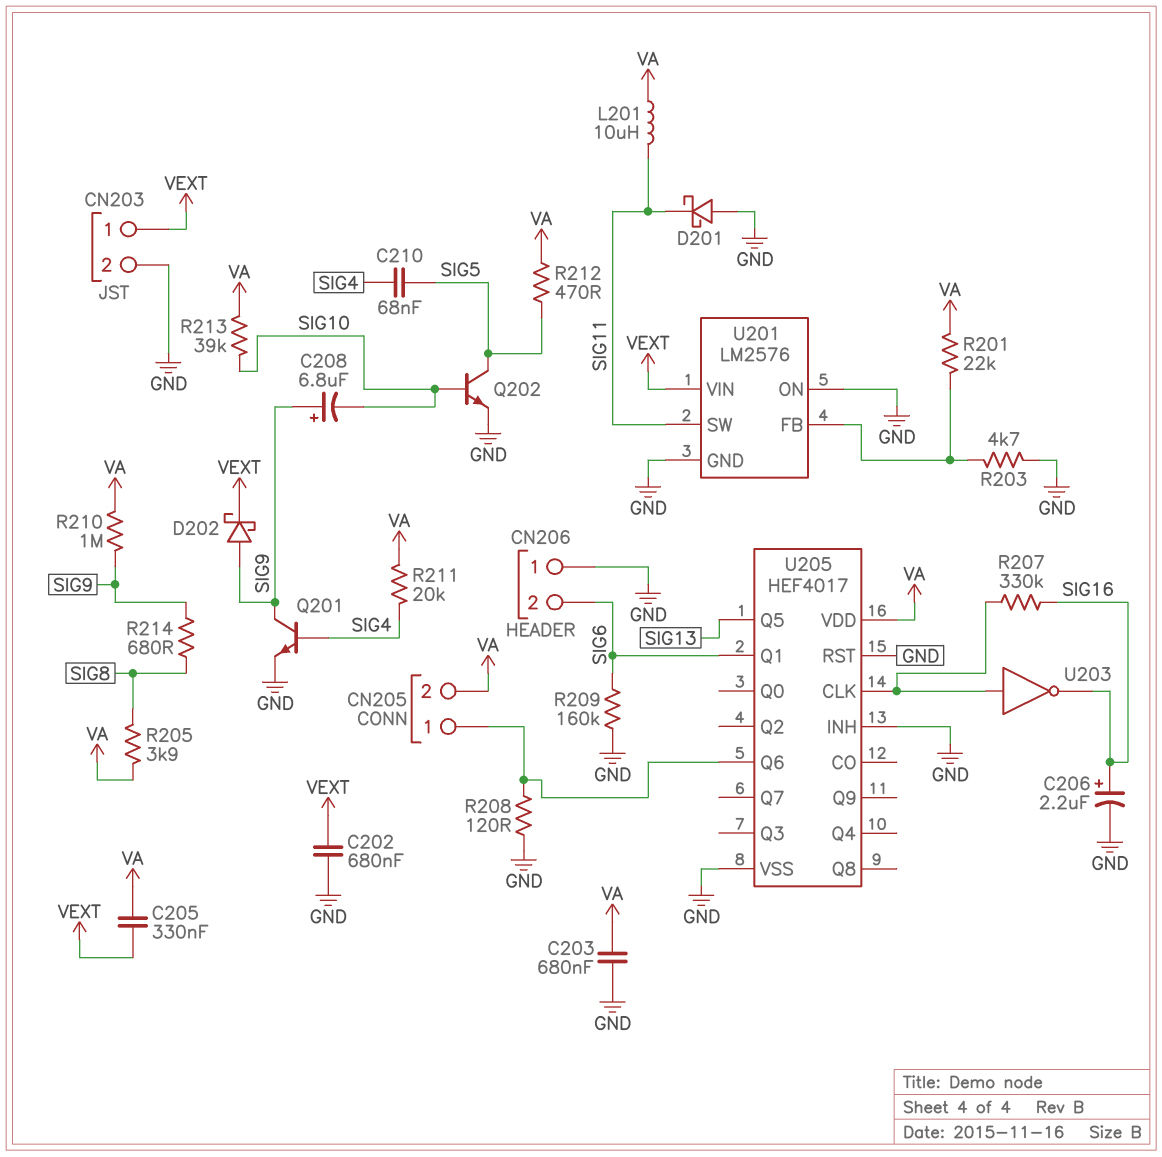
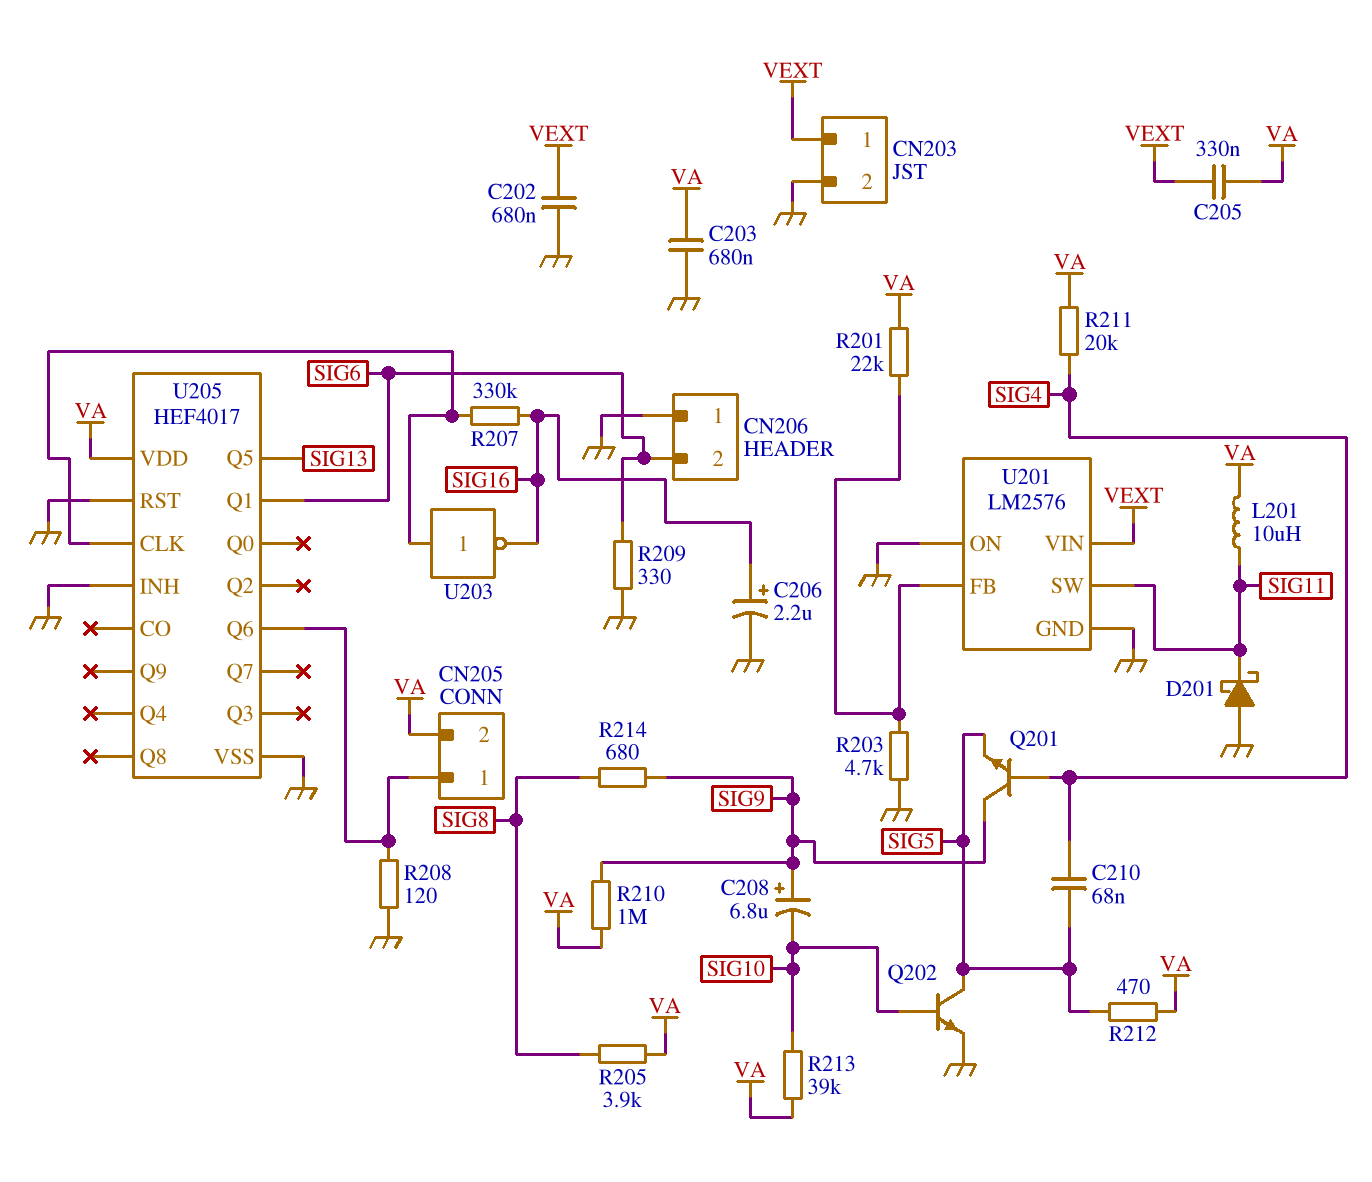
D202: schottky (A SIG9, K VEXT) -> none
Q201: NPN (B SIG4, C SIG9, E GND) -> NPN (B SIG4, C SIG9, E SIG5)
R209: 160k (GND, SIG6) -> 330 (GND, SIG6)

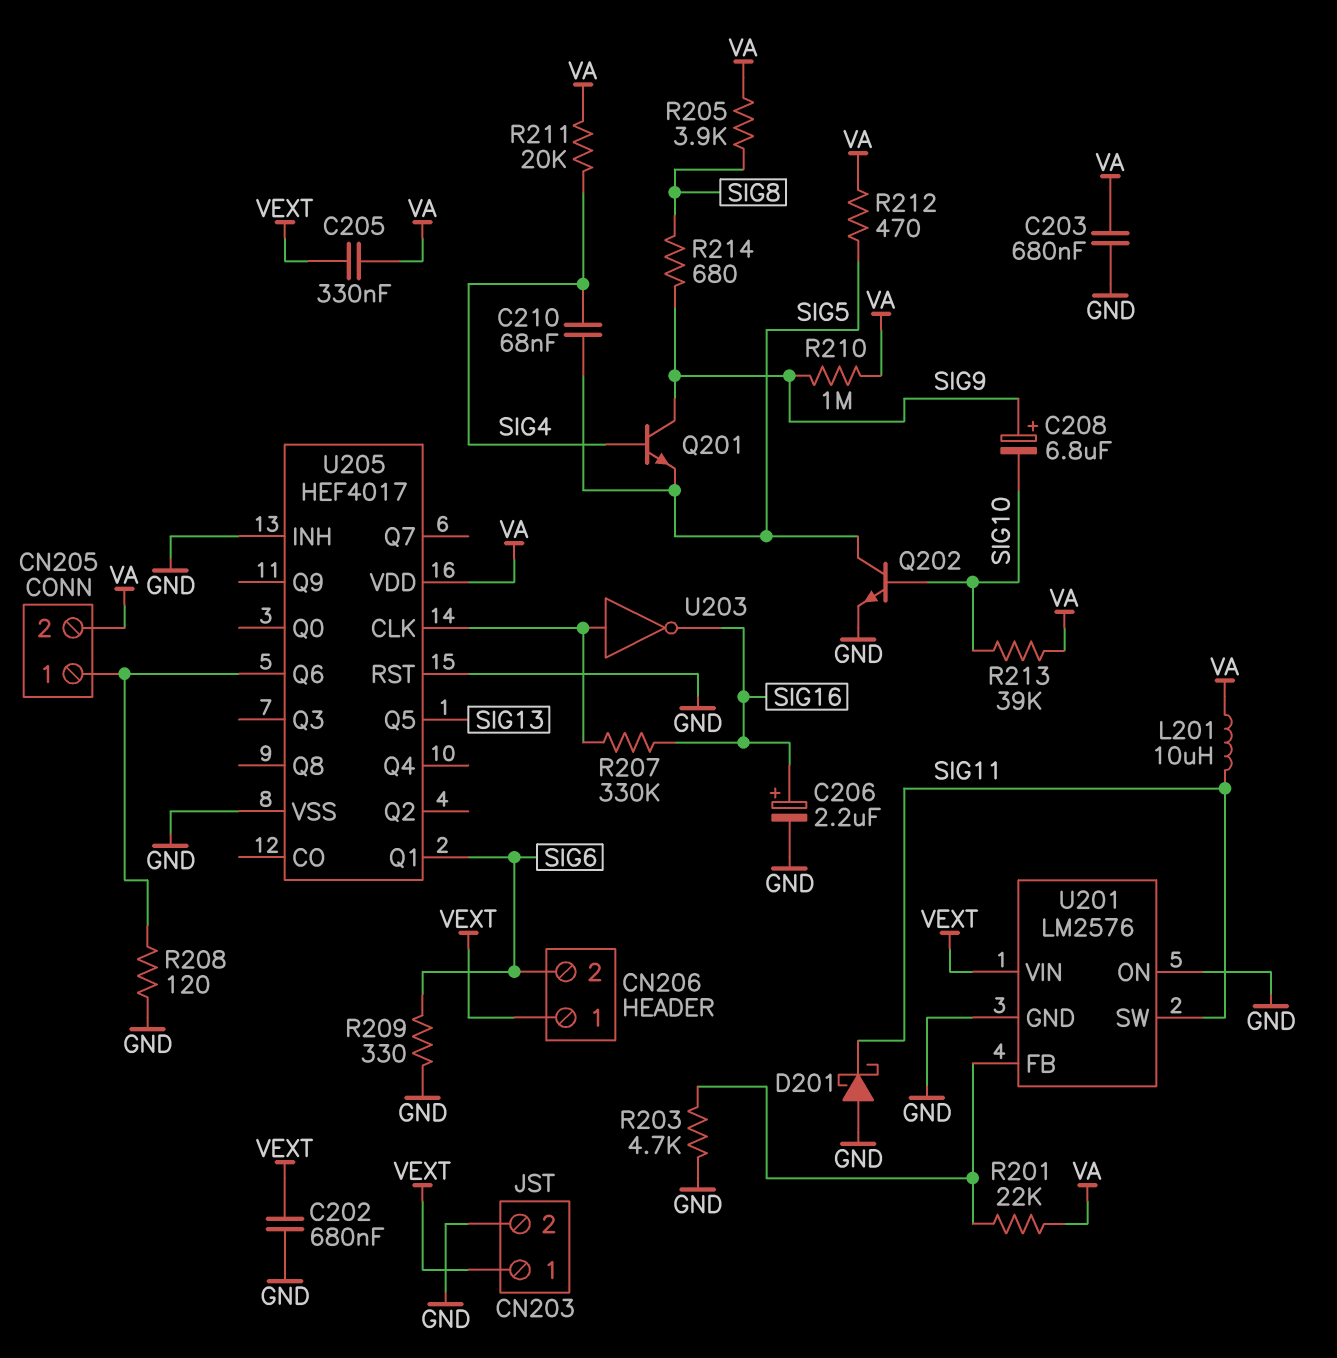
CN206 pin 1: GND -> VEXT

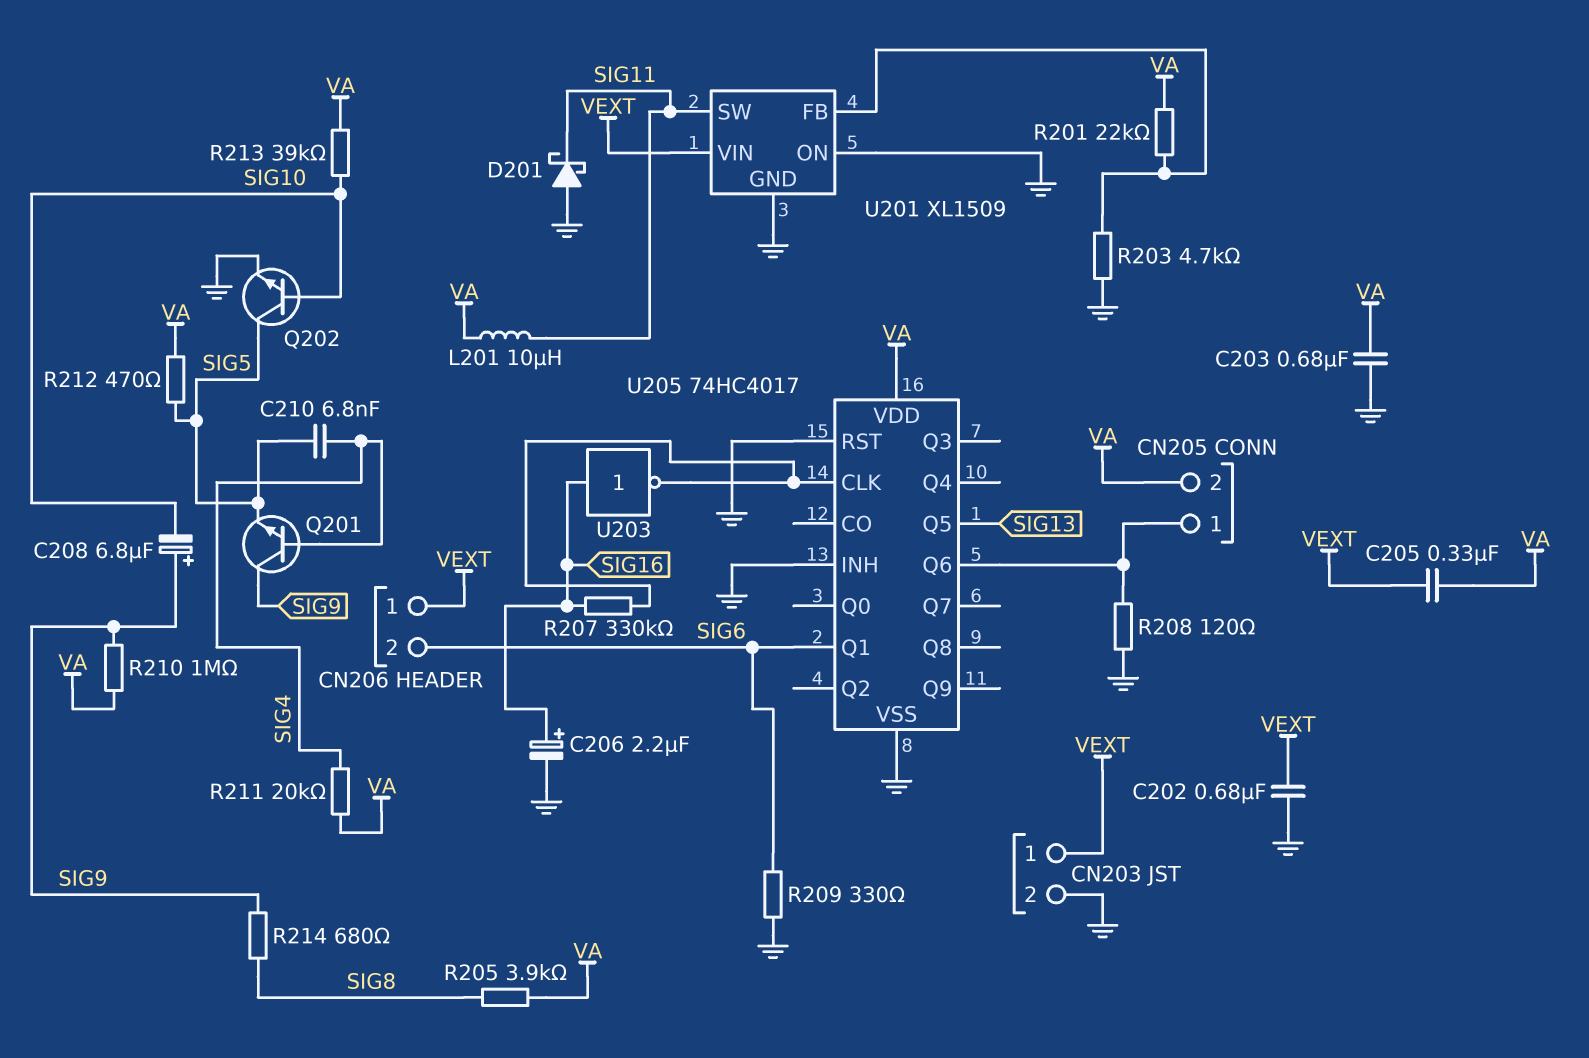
C210: 68nF (SIG4, SIG5) -> 6.8nF (SIG4, SIG5)
U201: LM2576 -> XL1509
U203: NOT (in U205/CLK, out SIG16) -> NOT (in SIG16, out U205/CLK)
U205: HEF4017 -> 74HC4017

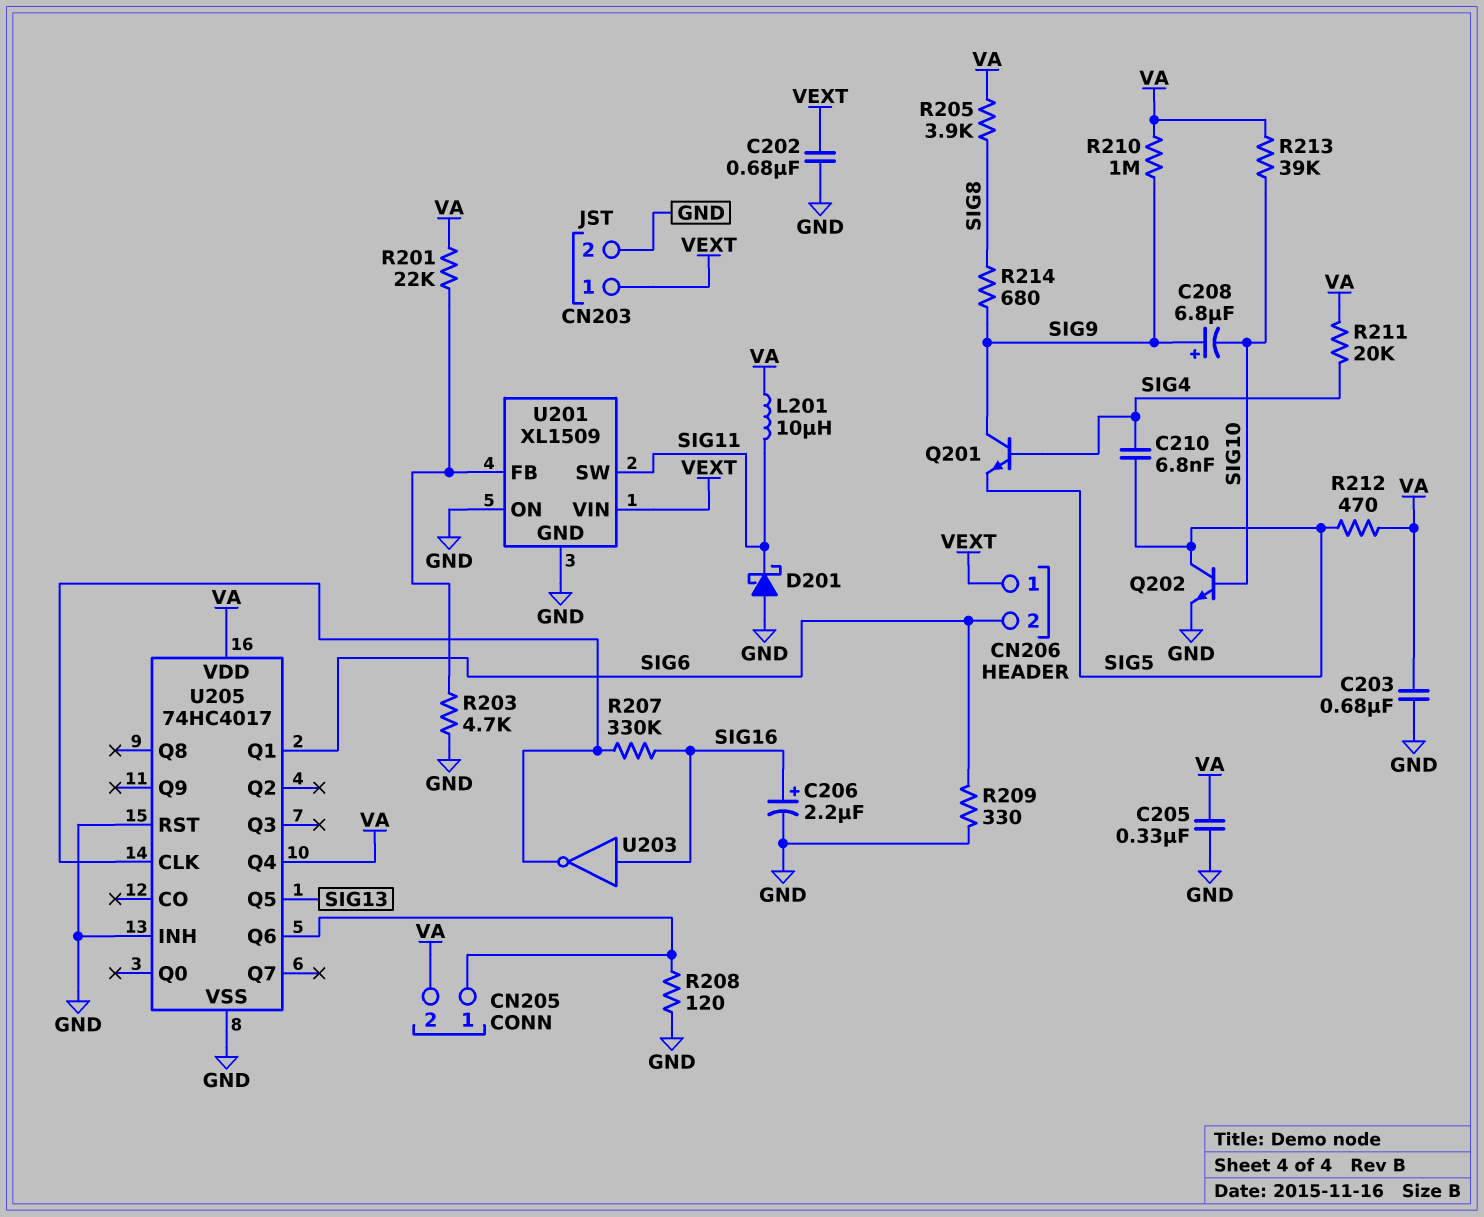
C205: 330nF (VA, VEXT) -> 330nF (GND, VA)
U205 pin Q4: none -> VA

